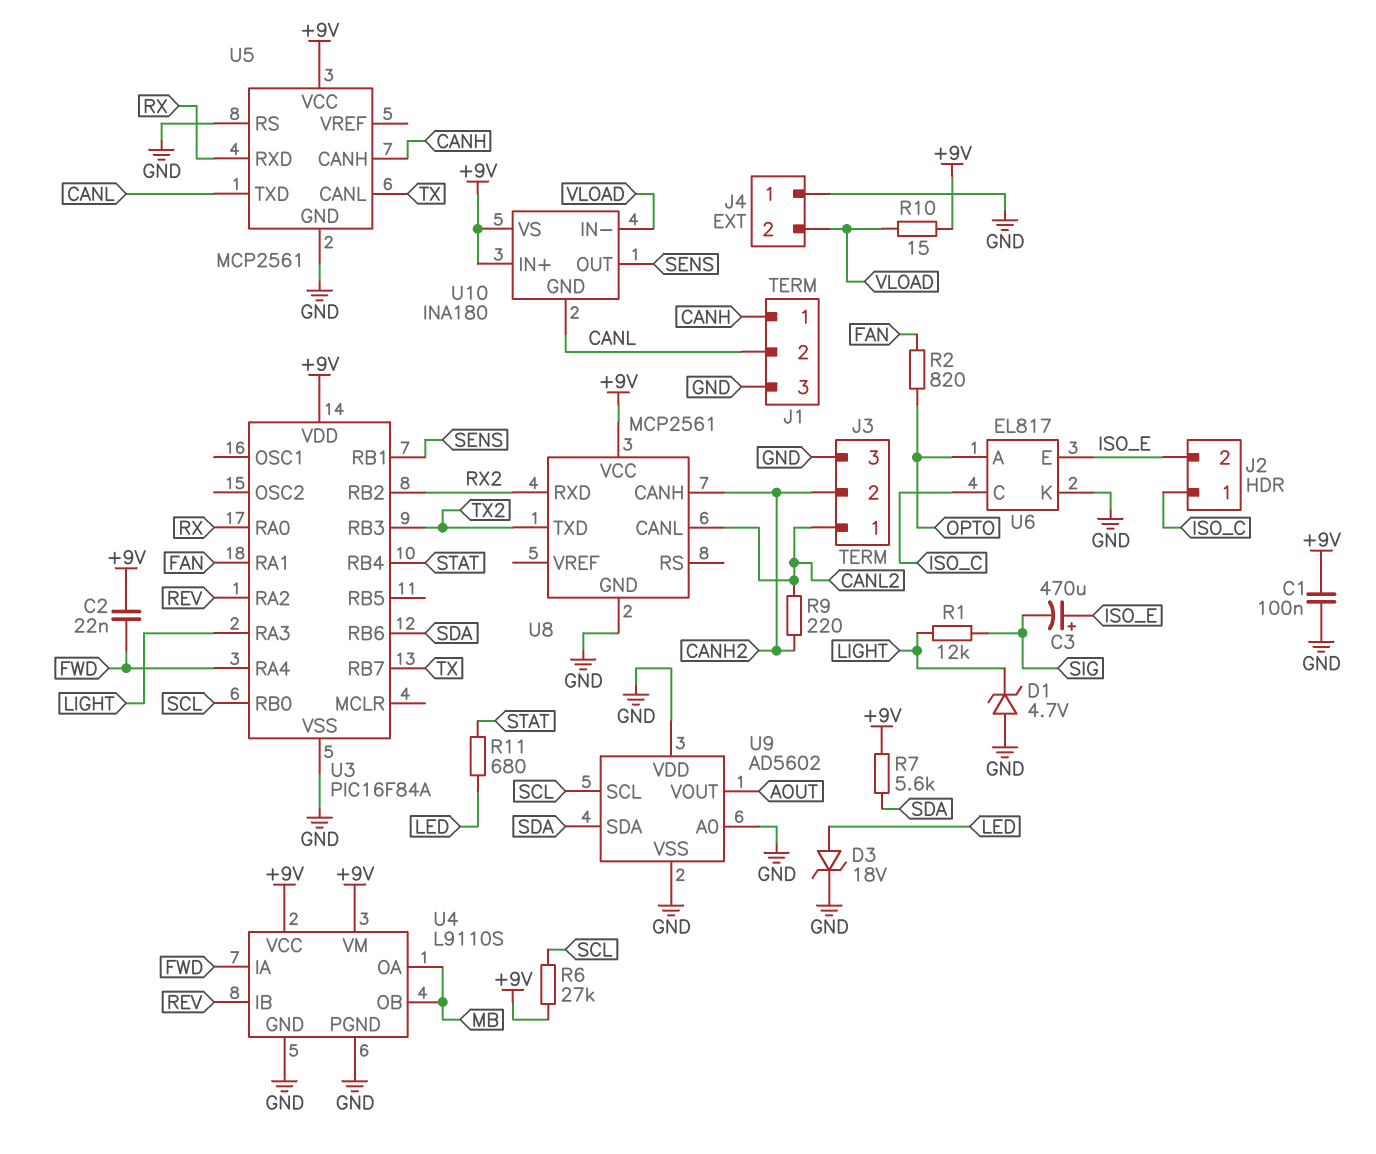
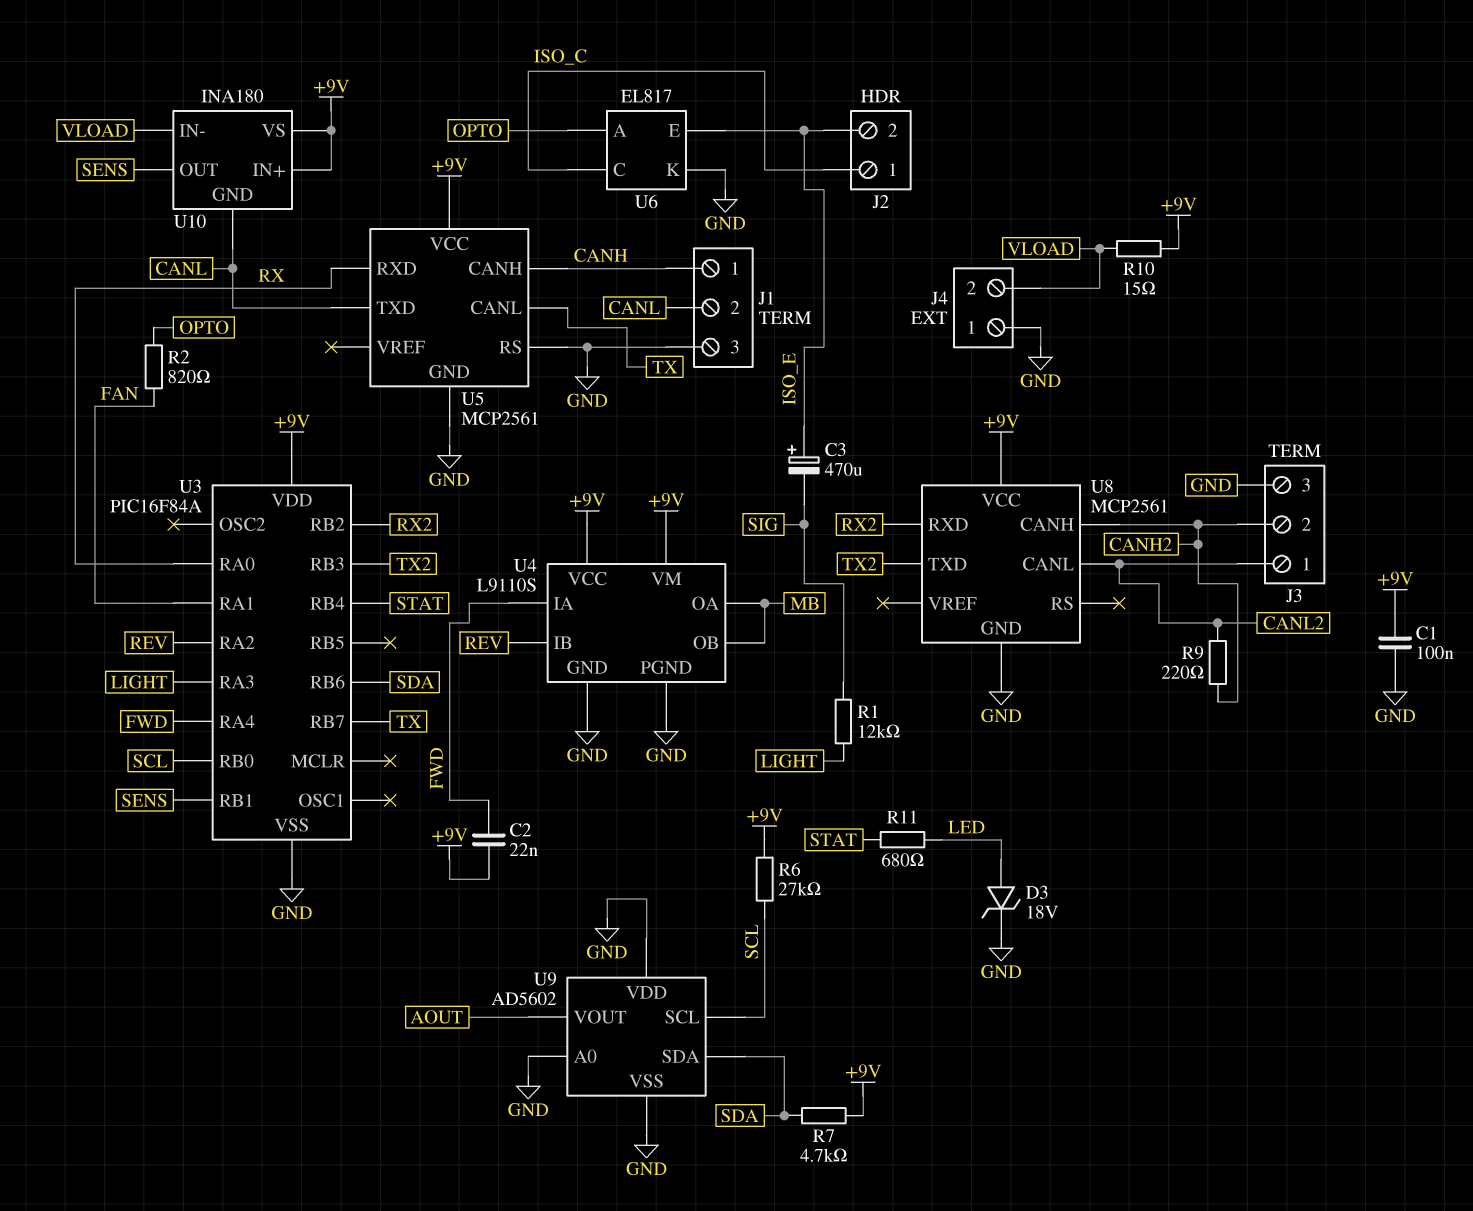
D1: zener 4.7V (A GND, K LIGHT) -> none
R7: 5.6k (+9V, SDA) -> 4.7k (+9V, SDA)

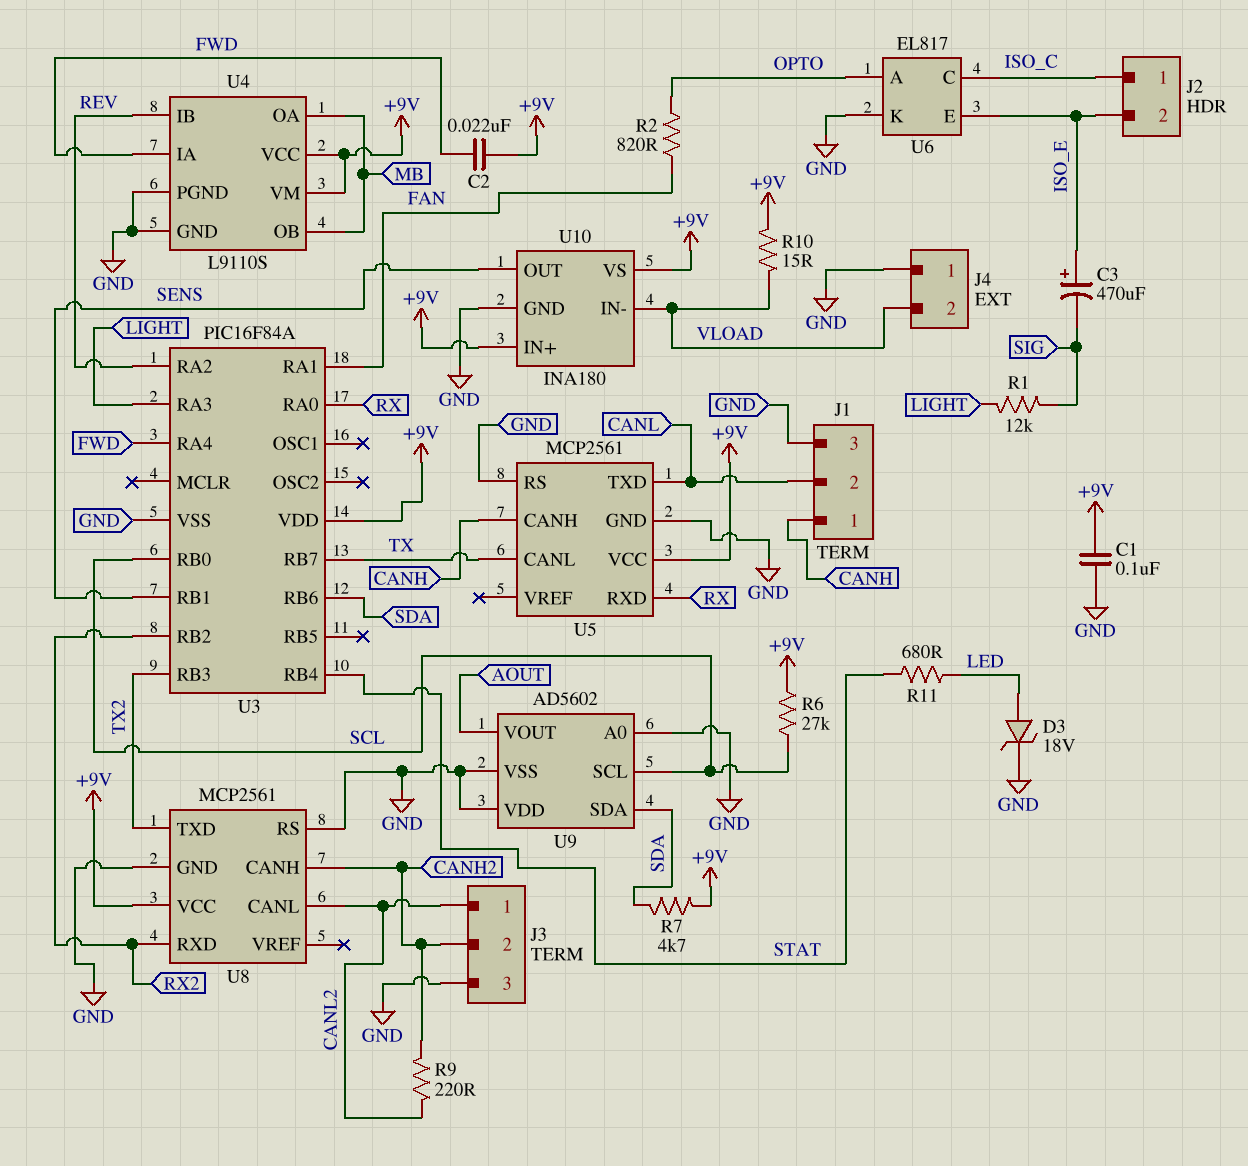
U8 pin RS: none -> GND
U10 pin GND: CANL -> GND

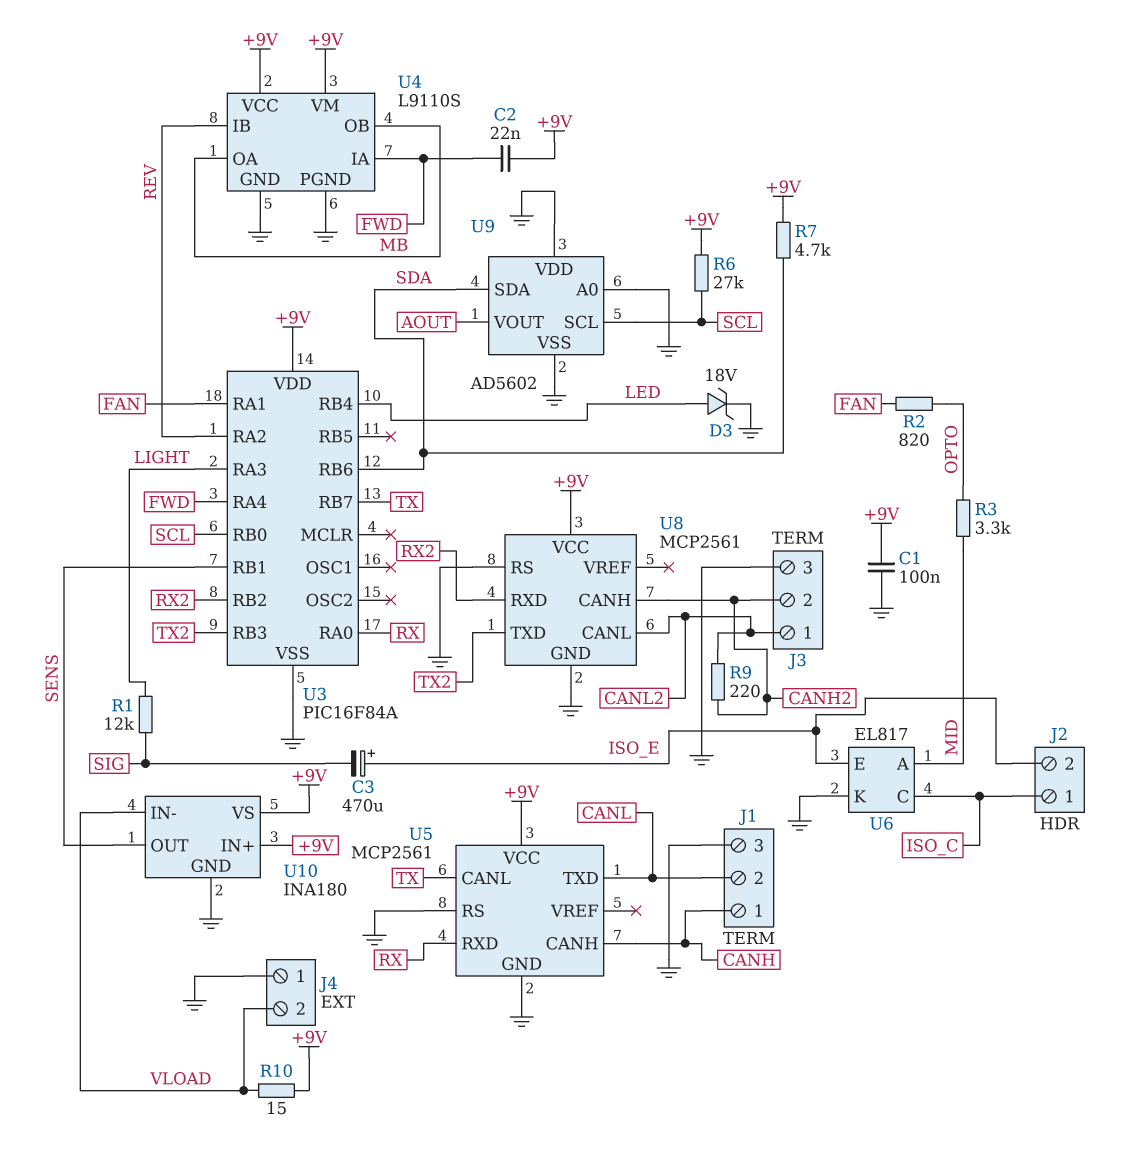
R3: none -> 3.3k (MID, OPTO)
R11: 680 (LED, STAT) -> none
U3 pin RB4: STAT -> LED
U6 pin A: OPTO -> MID

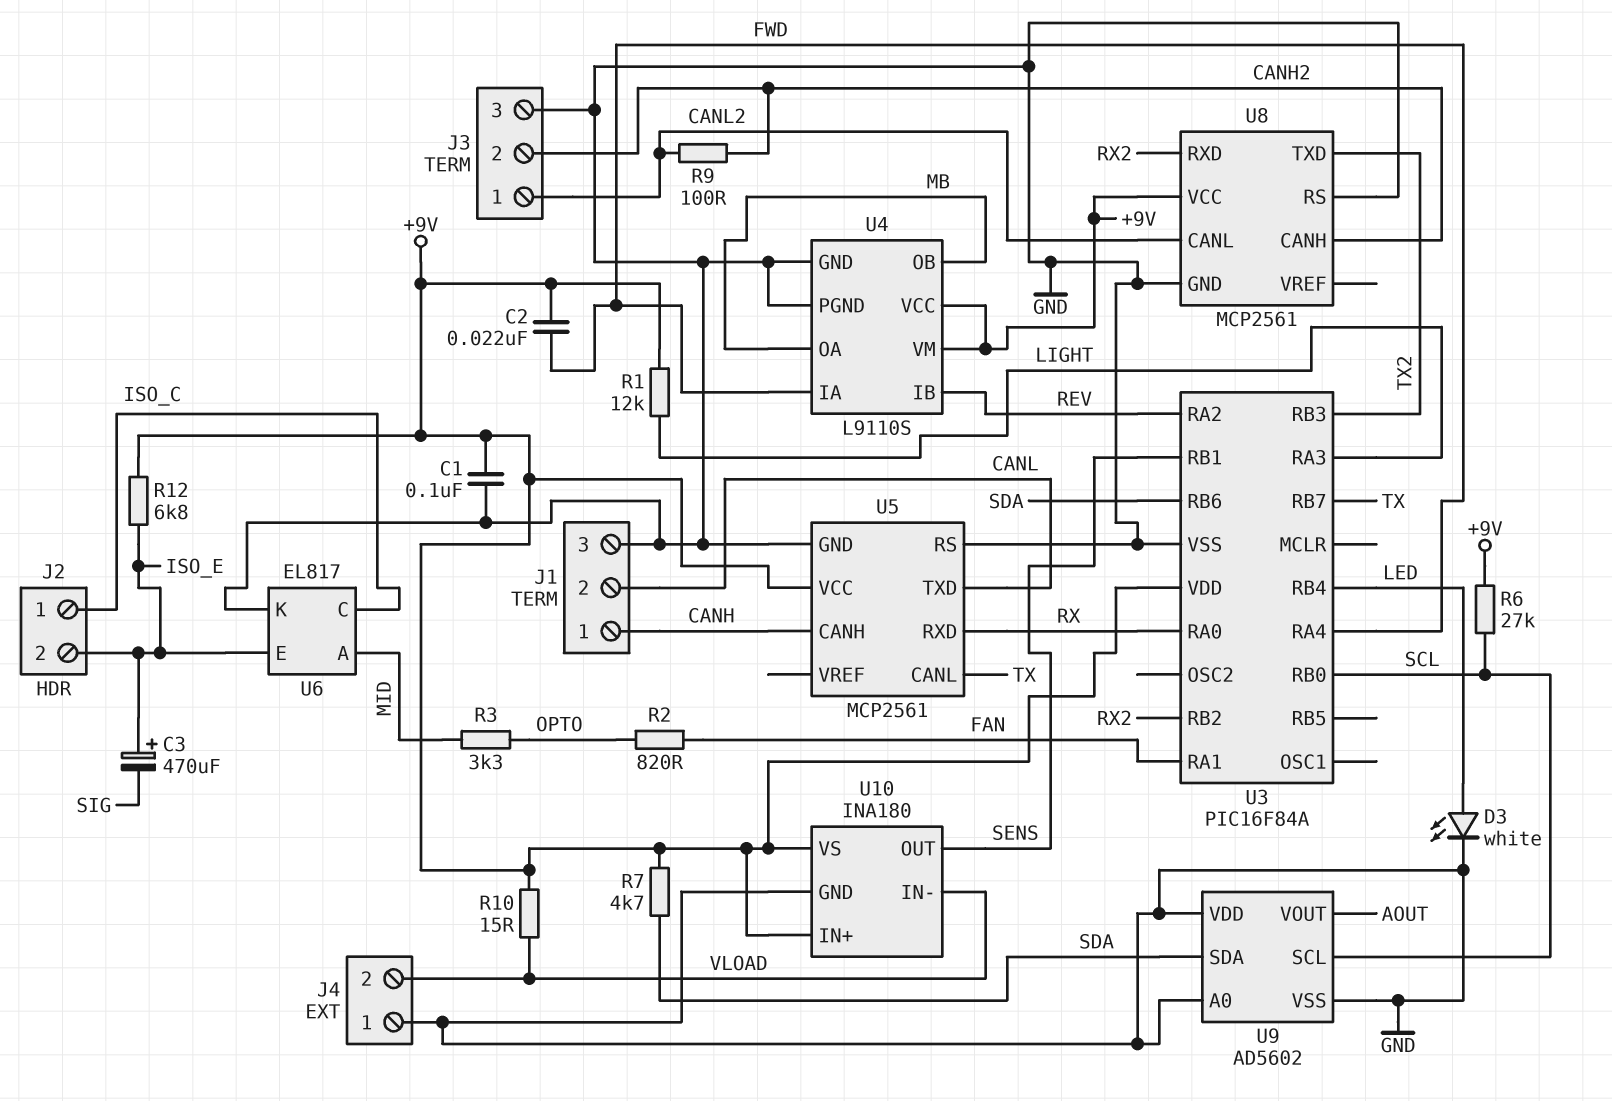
D3: zener 18V (A LED, K GND) -> LED white (A LED, K GND)
R1: 12k (LIGHT, SIG) -> 12k (+9V, LIGHT)
R9: 220 (CANH2, CANL2) -> 100 (CANH2, CANL2)
R12: none -> 6.8k (+9V, ISO_E)

